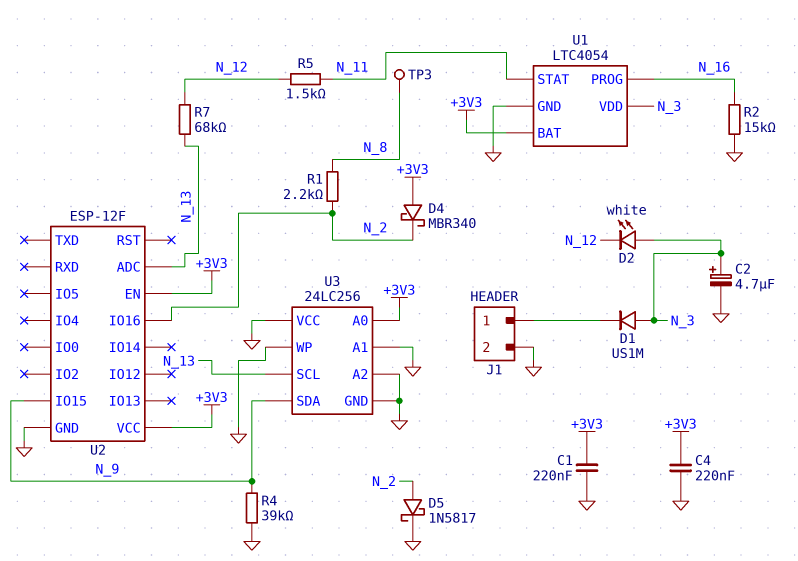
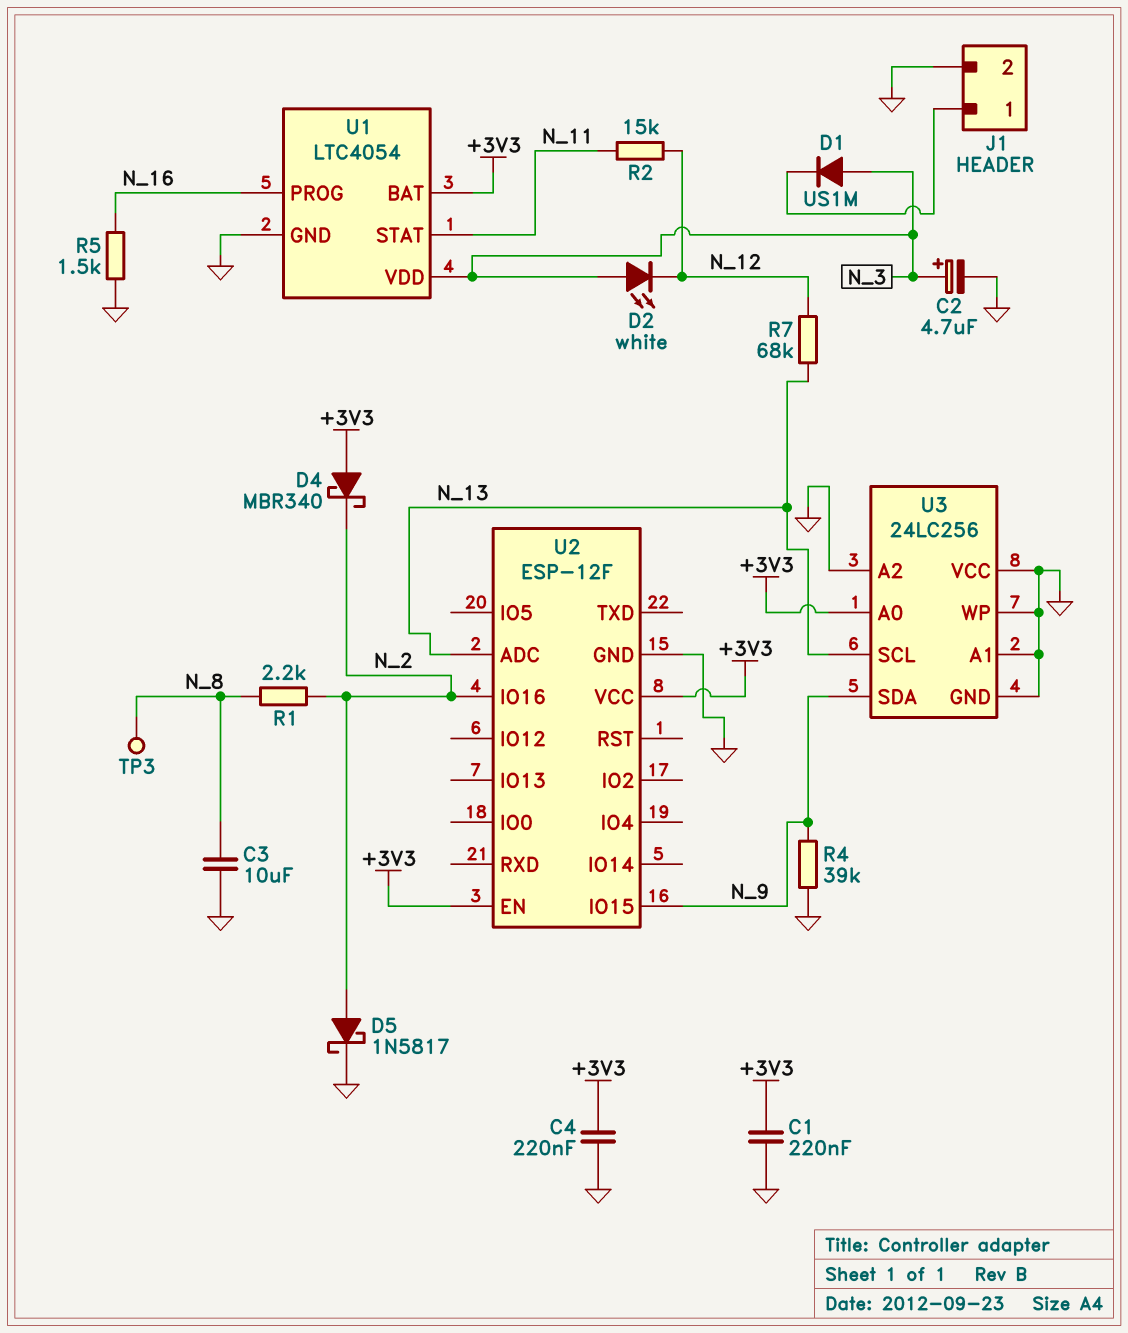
C3: none -> 10uF (GND, N_8)
R2: 15k (GND, N_16) -> 15k (N_11, N_12)
R5: 1.5k (N_11, N_12) -> 1.5k (GND, N_16)

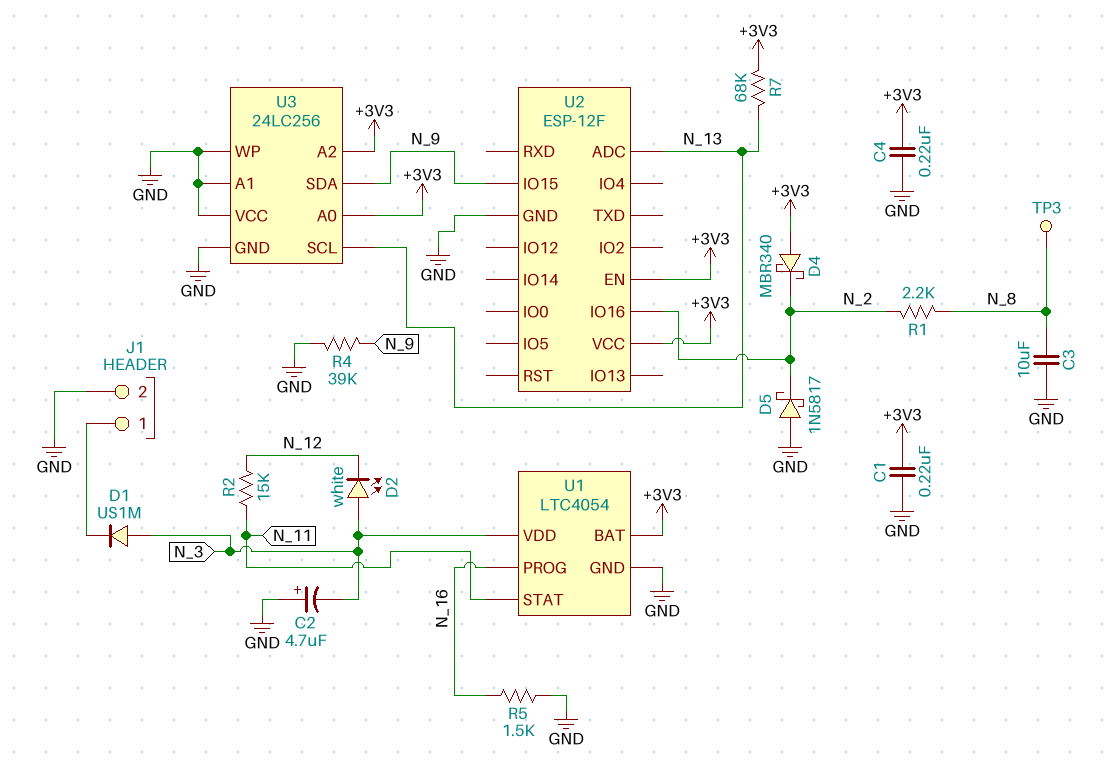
C2: 4.7uF (plus N_3, minus GND) -> 4.7uF (plus GND, minus N_3)
D5: schottky 1N5817 (A N_2, K GND) -> schottky 1N5817 (A GND, K N_2)
R7: 68k (N_12, N_13) -> 68k (+3V3, N_13)
U3 pin A2: GND -> +3V3

